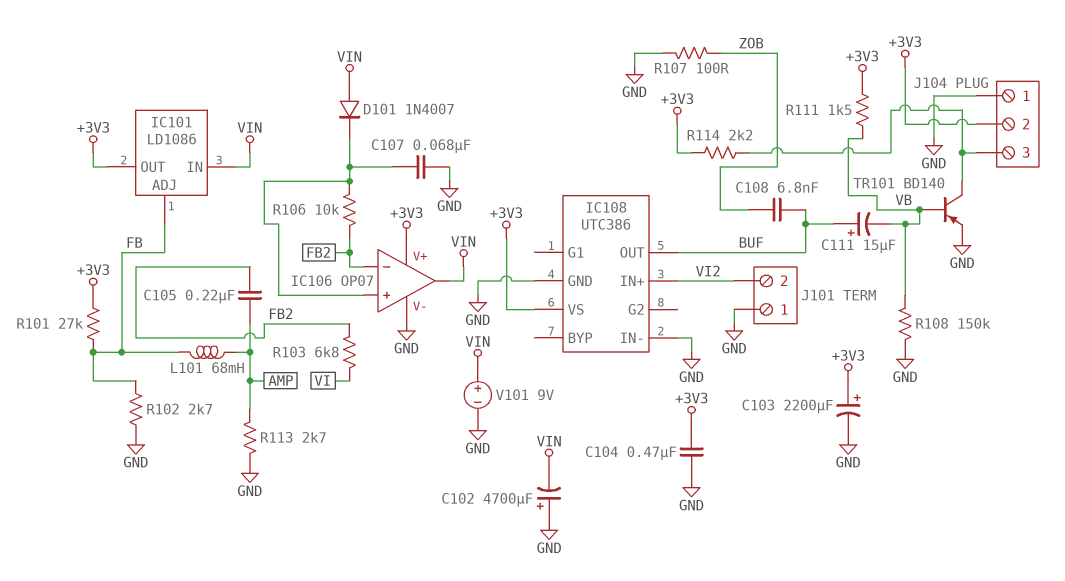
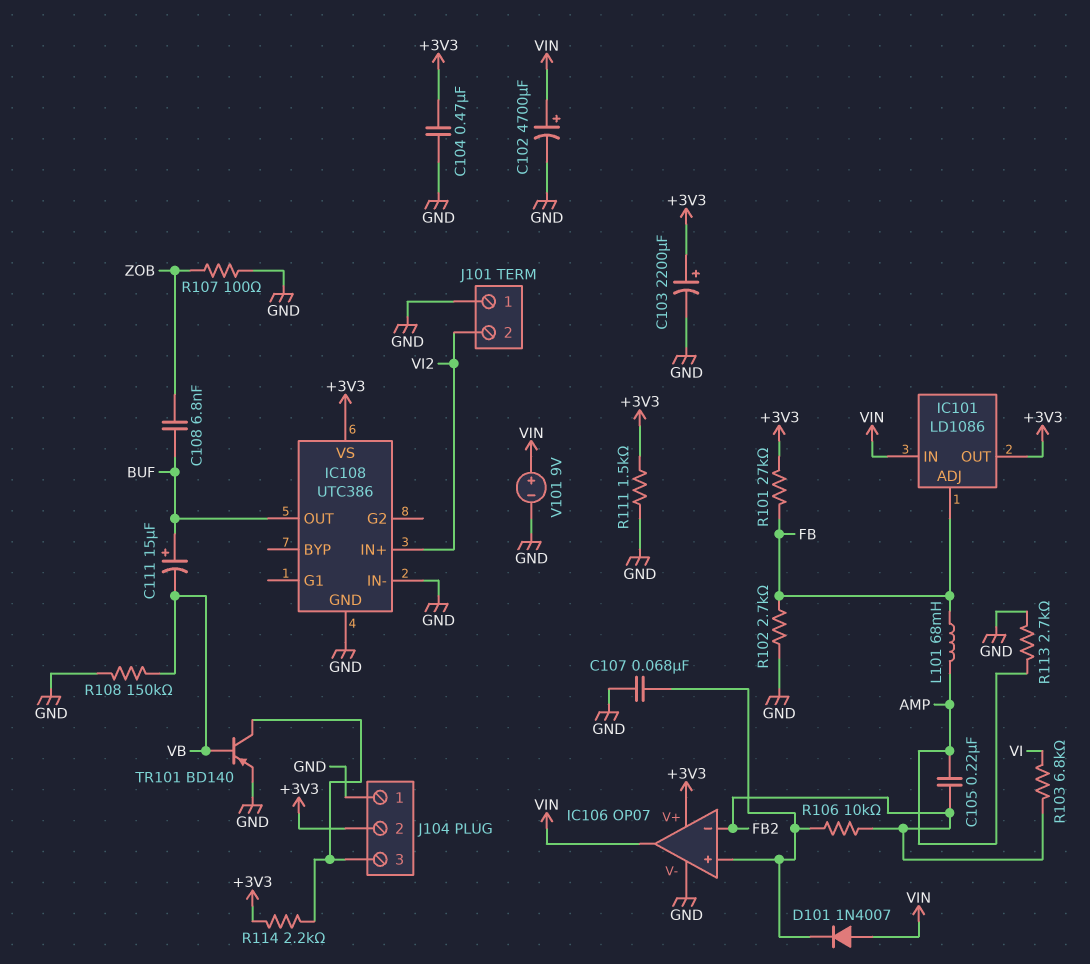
C102: 4700uF (plus GND, minus VIN) -> 4700uF (plus VIN, minus GND)
R111: 1.5k (+3V3, VB) -> 1.5k (+3V3, GND)

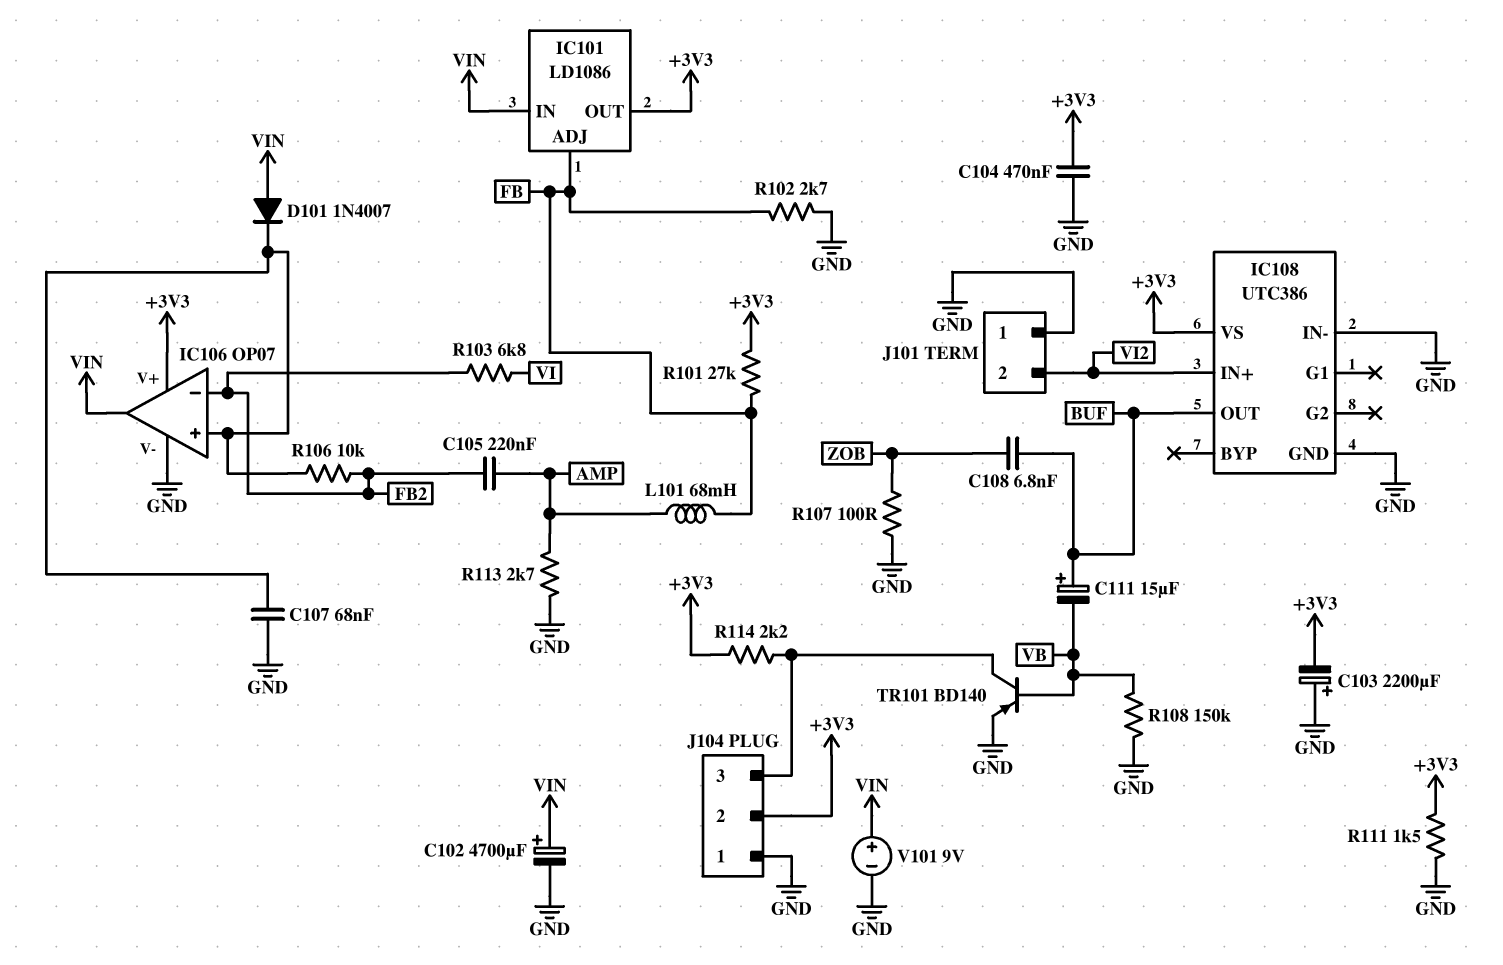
C103: 2200uF (plus +3V3, minus GND) -> 2200uF (plus GND, minus +3V3)

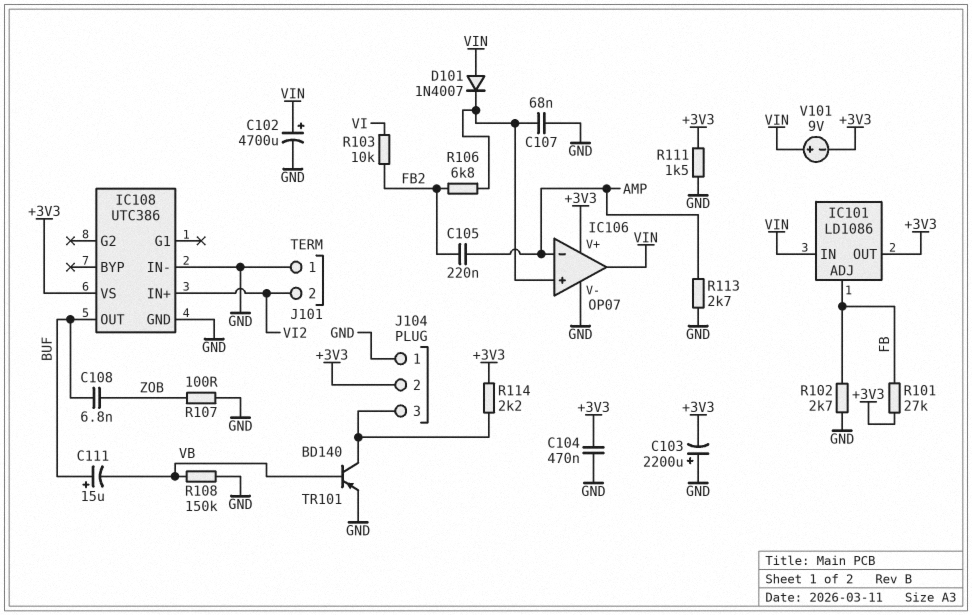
IC106 pin in-: FB2 -> AMP
L101: 68mH (AMP, FB) -> none
R103: 6.8k (FB2, VI) -> 10k (FB2, VI)
R106: 10k (FB2, IC106/in+) -> 6.8k (FB2, IC106/in+)
V101: 9V (plus VIN, minus GND) -> 9V (plus VIN, minus +3V3)

